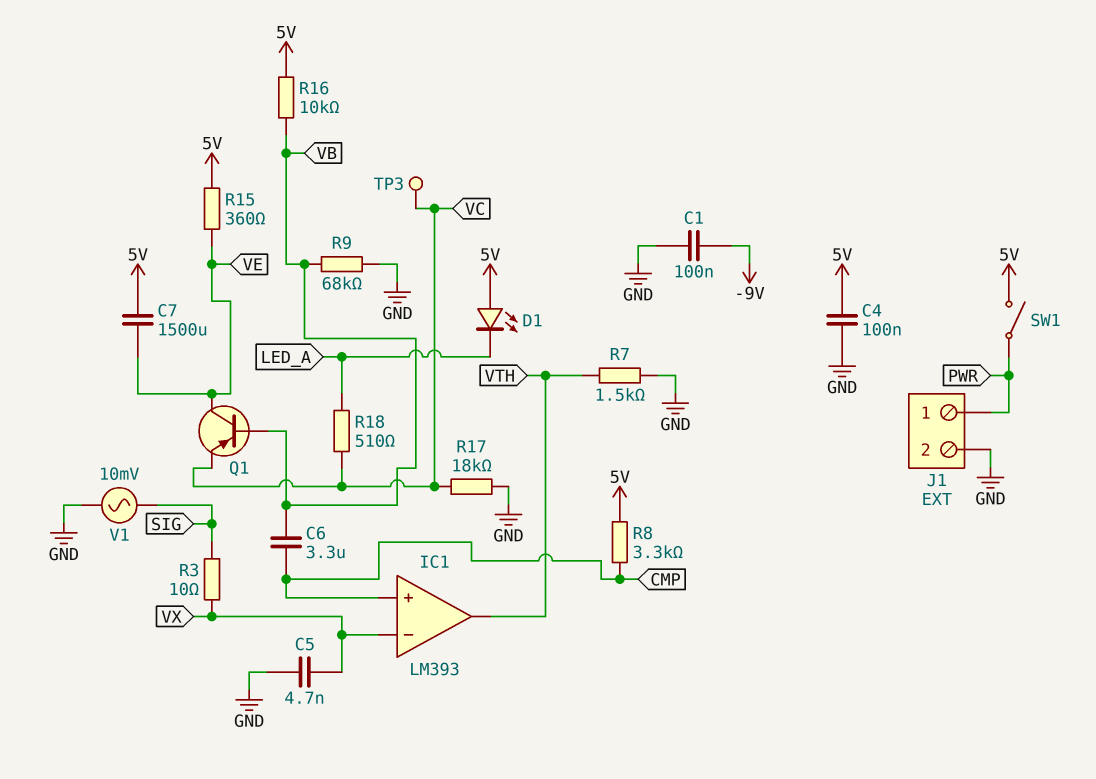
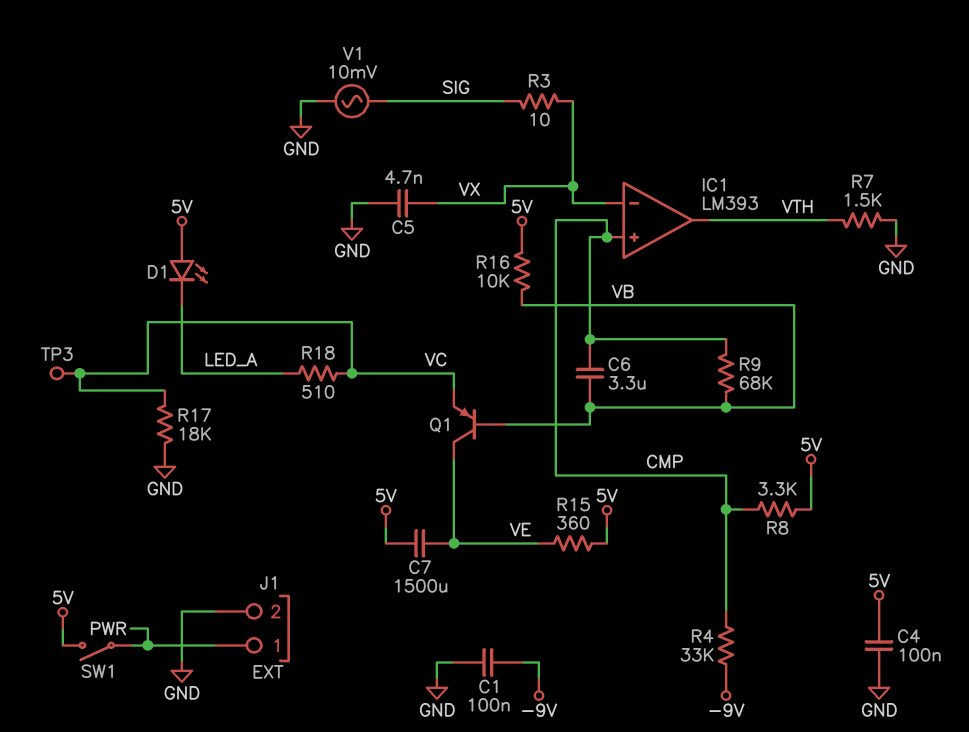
R4: none -> 33k (-9V, CMP)
R9: 68k (GND, VB) -> 68k (CMP, VB)

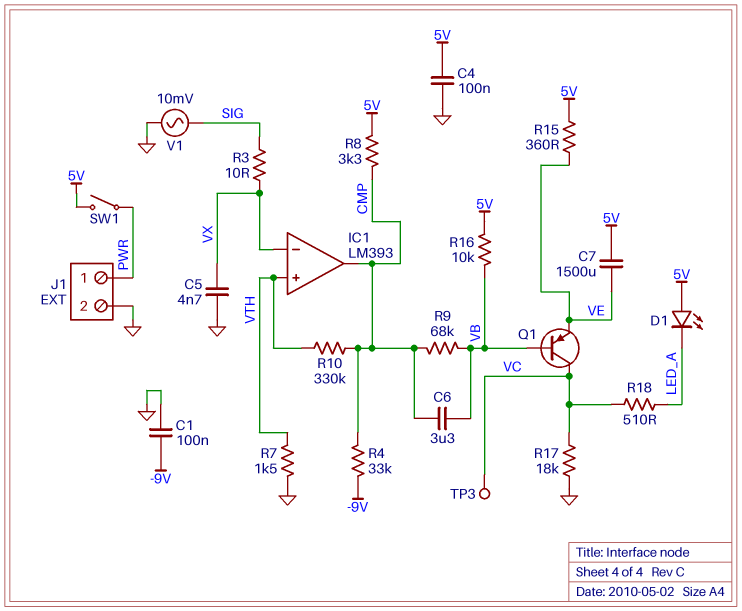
IC1 pin in+: CMP -> VTH
IC1 pin out: VTH -> CMP
Q1: PNP (B VB, C VE, E VC) -> PNP (B VB, C VC, E VE)
R10: none -> 330k (CMP, VTH)

